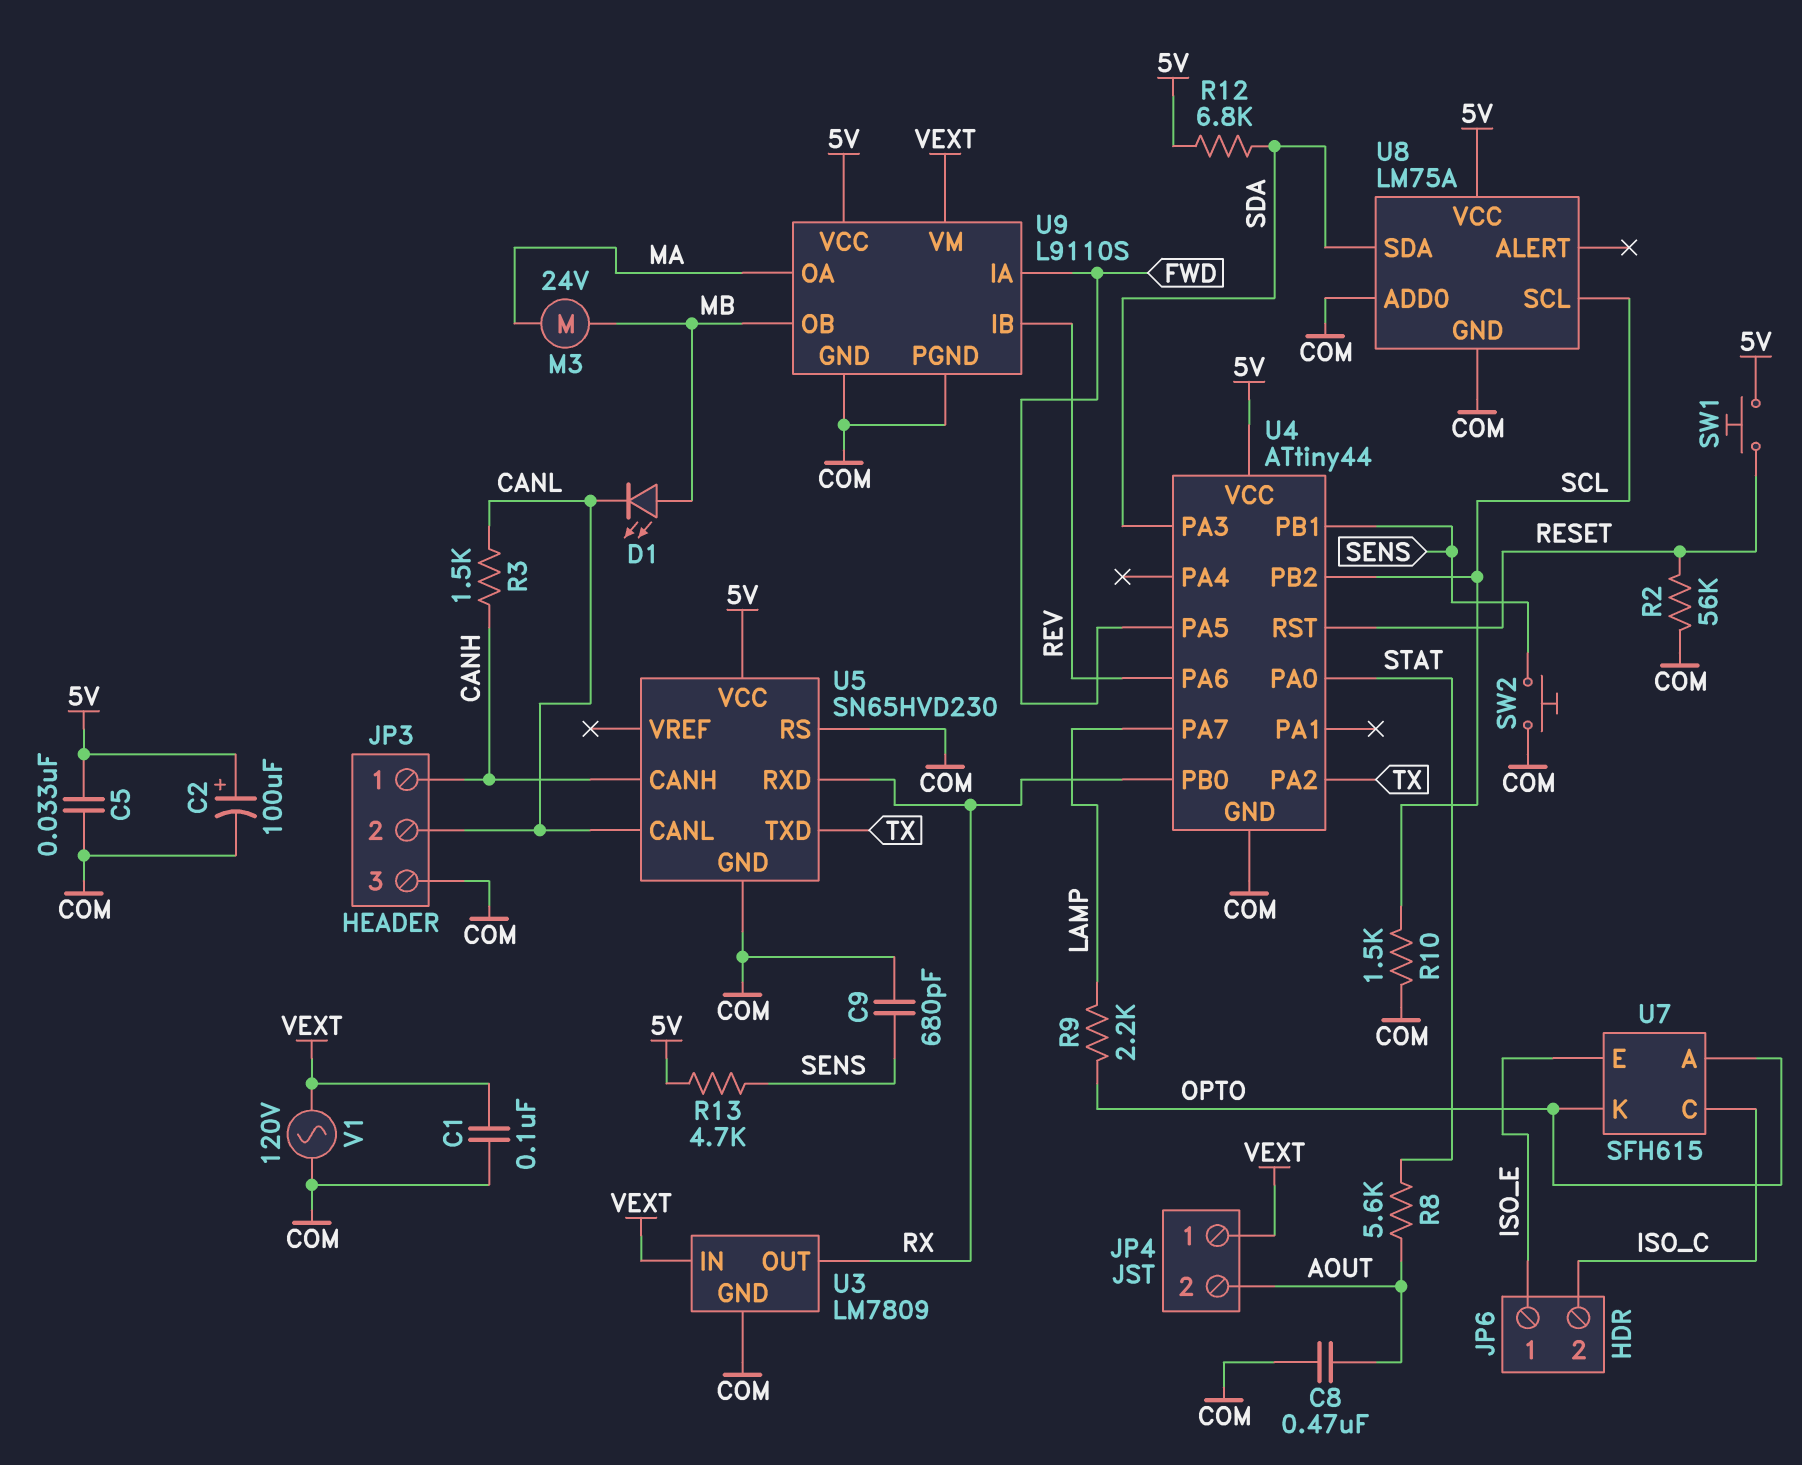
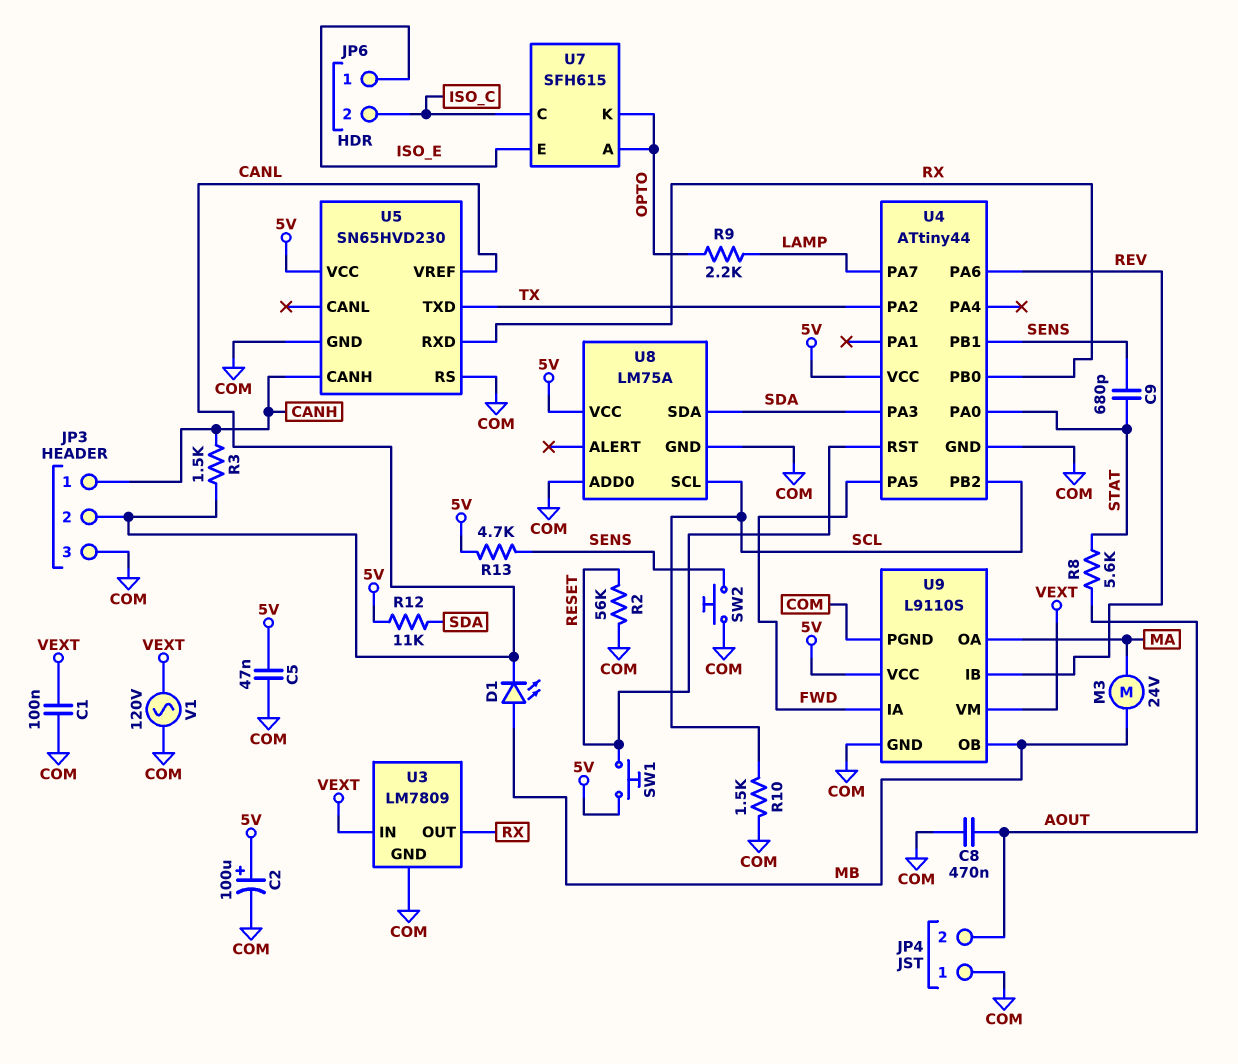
C5: 33nF (5V, COM) -> 47nF (5V, COM)
C9: 680pF (COM, SENS) -> 680pF (SENS, STAT)
JP4 pin 1: VEXT -> COM
R12: 6.8k (5V, SDA) -> 11k (5V, SDA)
U5 pin CANL: CANL -> none
U5 pin VREF: none -> CANL

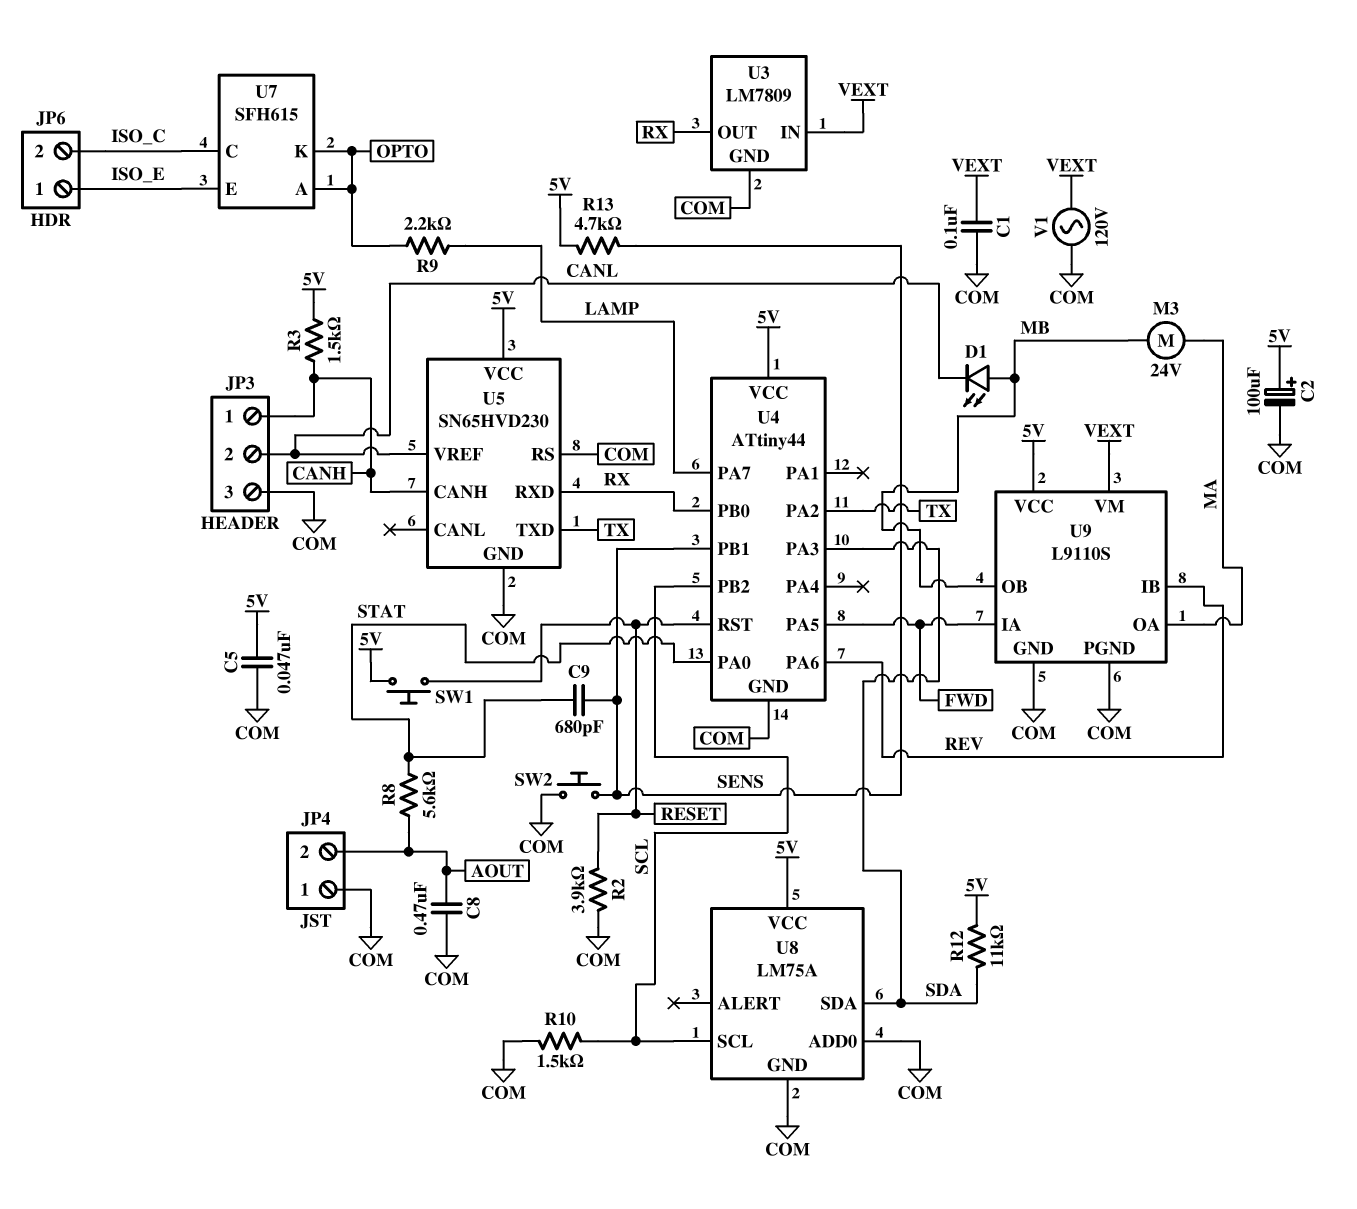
R2: 56k (COM, RESET) -> 3.9k (COM, RESET)
R3: 1.5k (CANH, CANL) -> 1.5k (5V, CANH)

